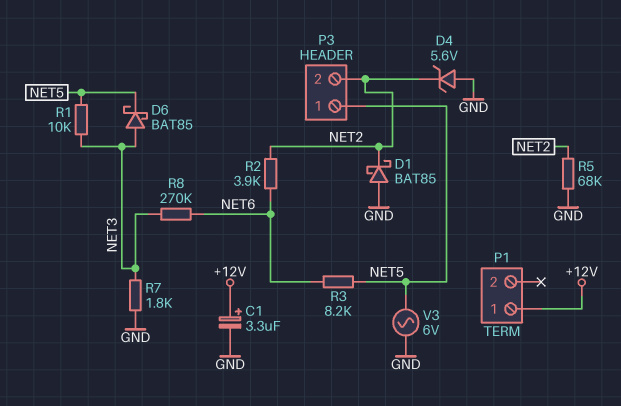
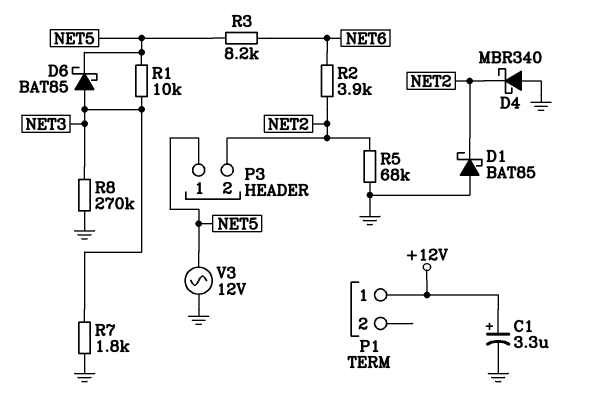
D4: zener 5.6V (A GND, K NET2) -> schottky MBR340 (A GND, K NET2)
R8: 270k (NET3, NET6) -> 270k (GND, NET3)
V3: AC 6V (GND, NET5) -> AC 12V (GND, NET5)

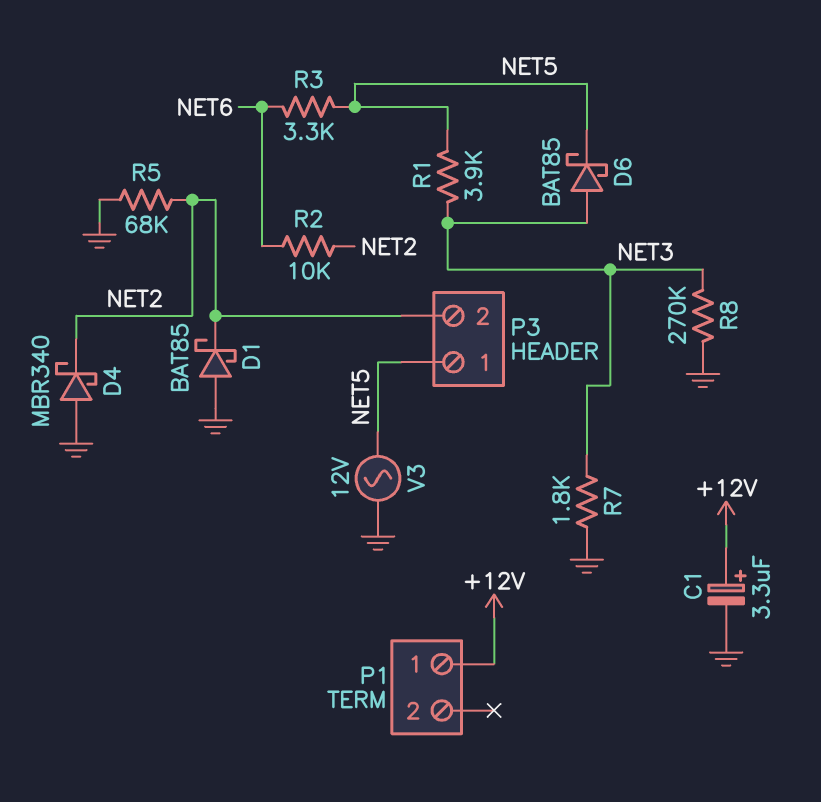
R1: 10k (NET3, NET5) -> 3.9k (NET3, NET5)
R2: 3.9k (NET2, NET6) -> 10k (NET2, NET6)
R3: 8.2k (NET5, NET6) -> 3.3k (NET5, NET6)

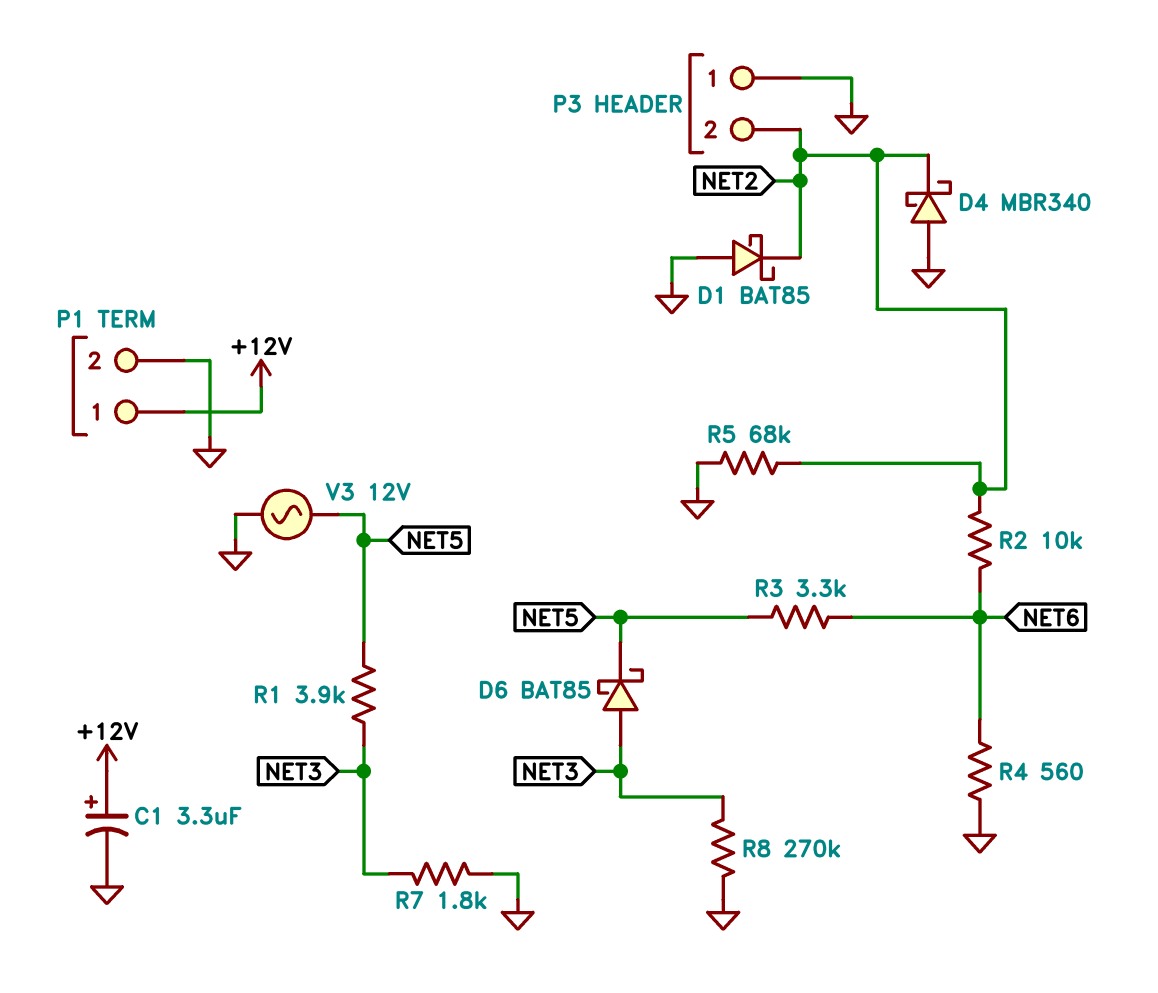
P1 pin 2: none -> GND
P3 pin 1: NET5 -> GND
R4: none -> 560 (GND, NET6)

